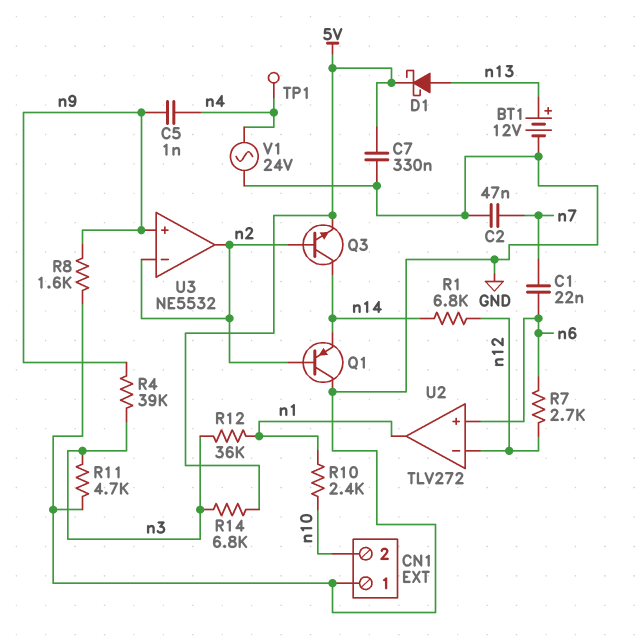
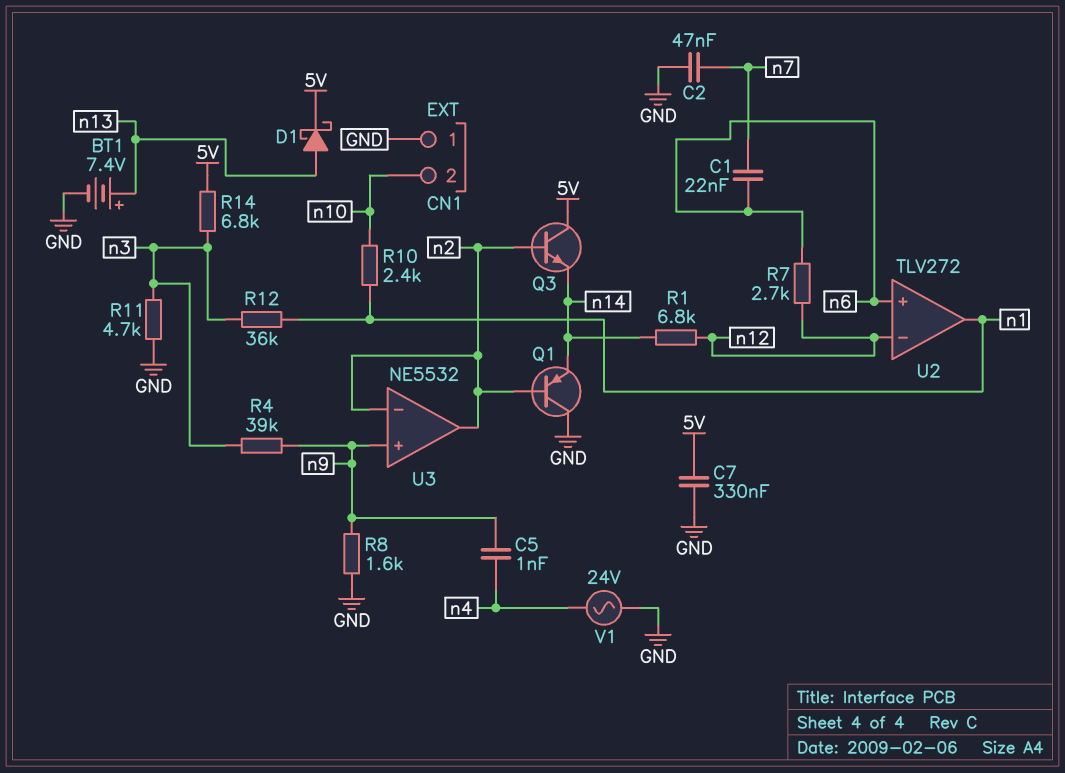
BT1: 12V (plus n13, minus GND) -> 7.4V (plus n13, minus GND)
Q3: NPN (B n2, C n14, E 5V) -> NPN (B n2, C 5V, E n14)
TP1: test point (n4) -> none

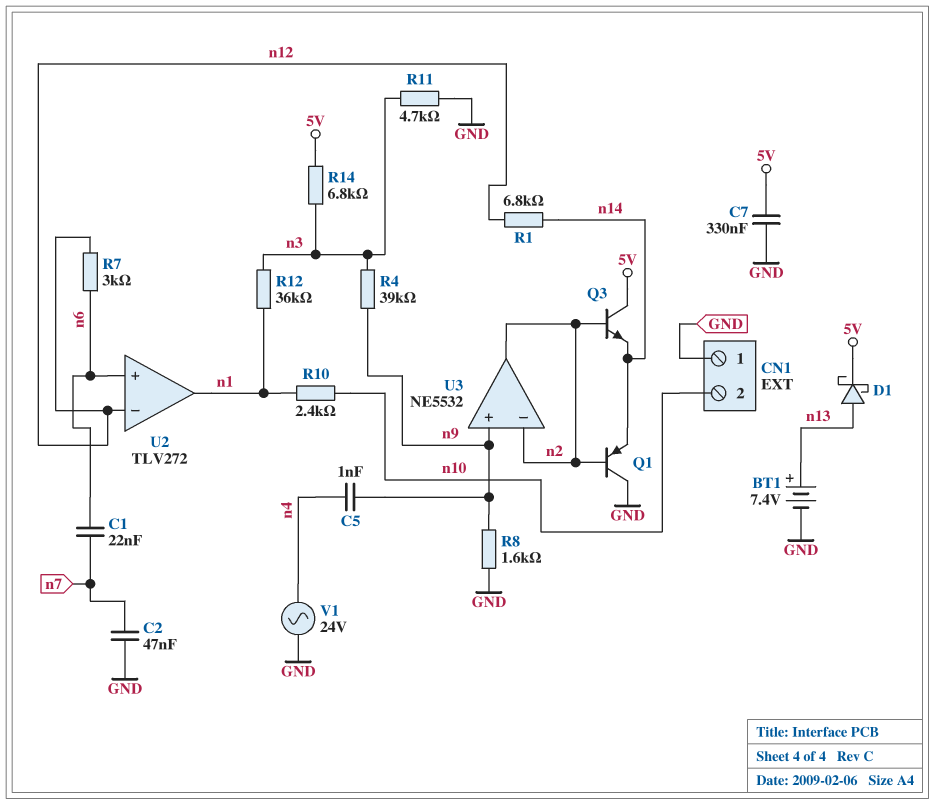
R7: 2.7k (n6, n12) -> 3k (n6, n12)

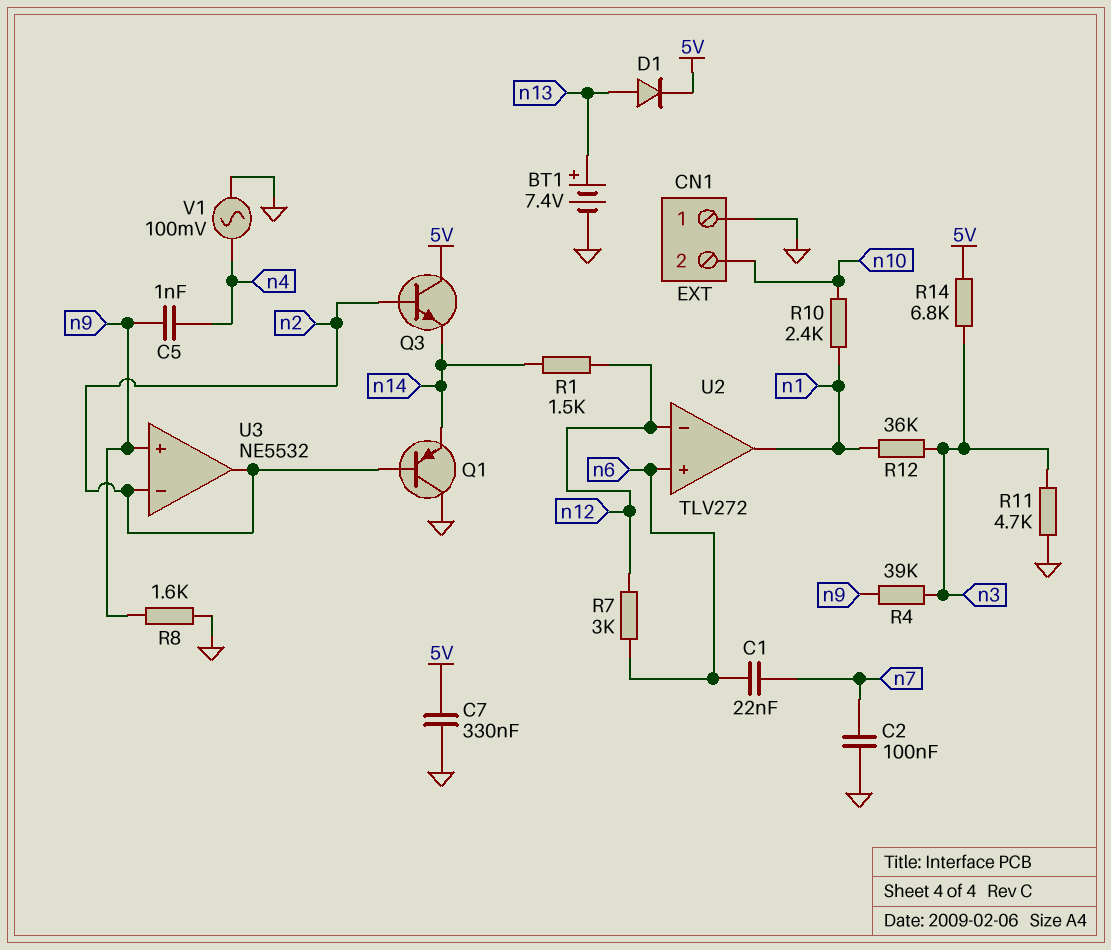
C2: 47nF (GND, n7) -> 100nF (GND, n7)
D1: schottky (A n13, K 5V) -> diode (A n13, K 5V)
R1: 6.8k (n12, n14) -> 1.5k (n12, n14)
V1: AC 24V (GND, n4) -> AC 100mV (GND, n4)

